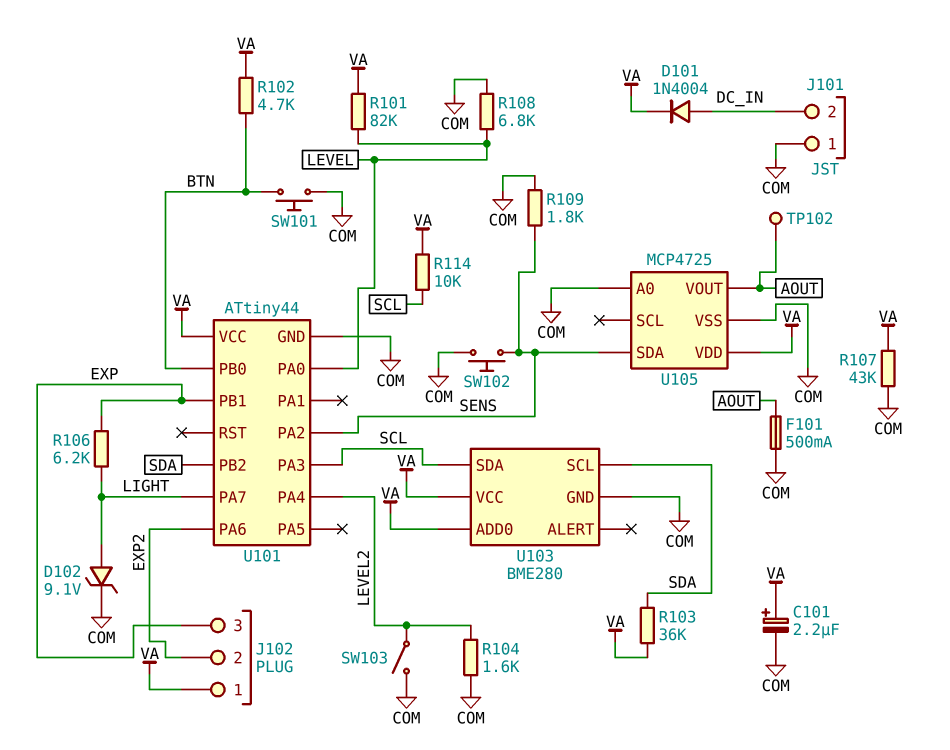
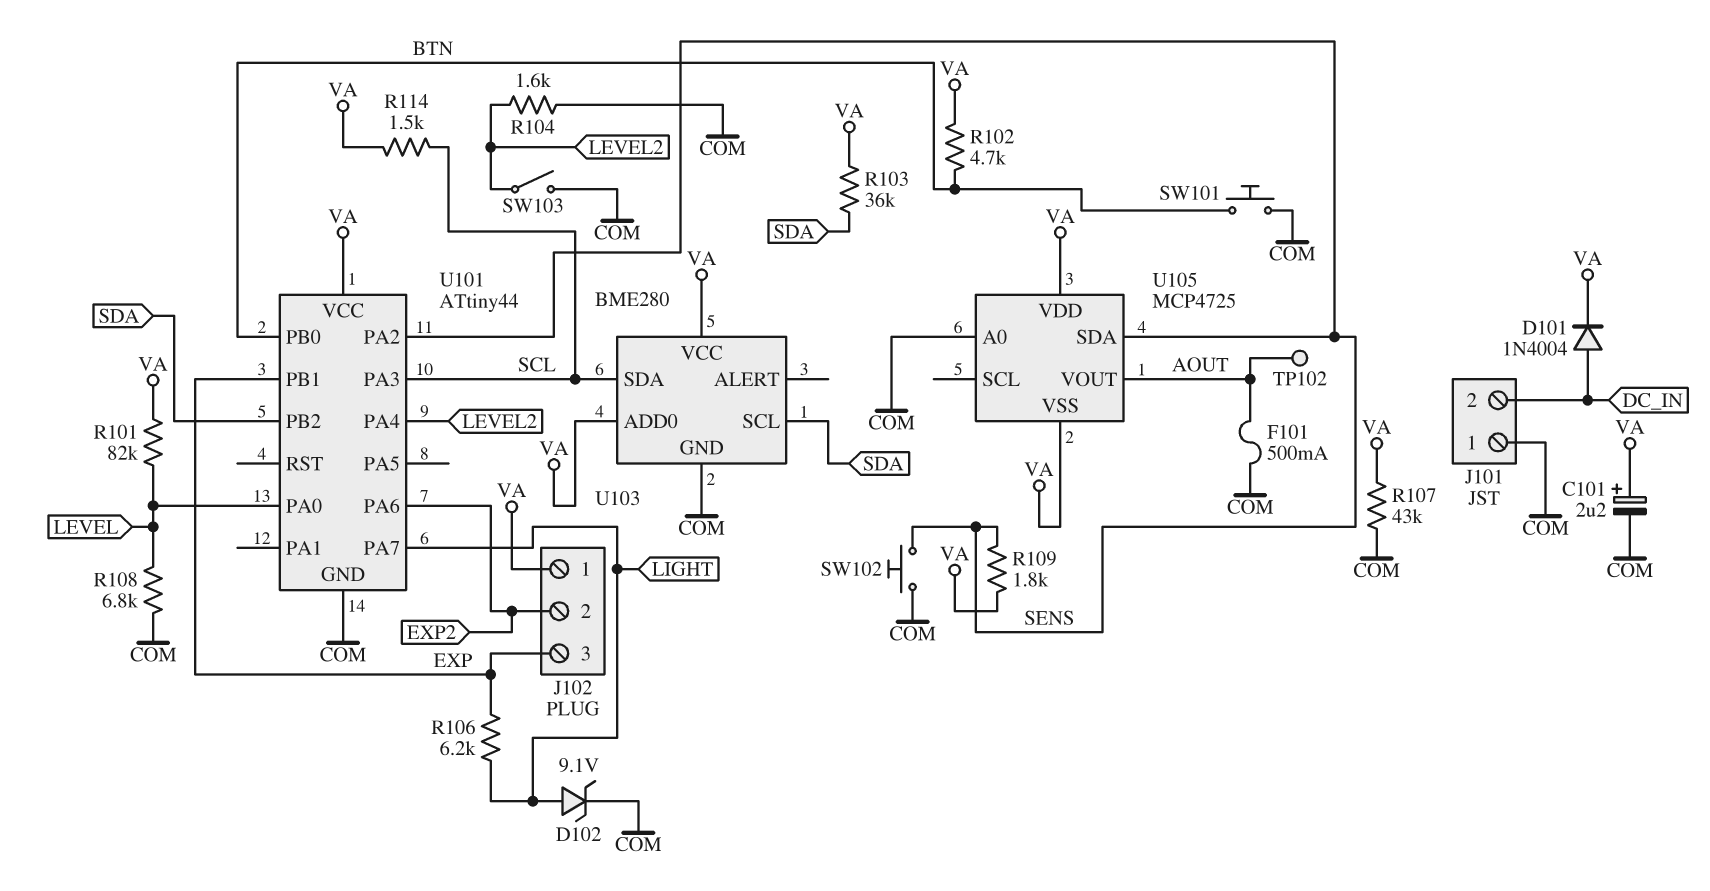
R109: 1.8k (COM, SENS) -> 1.8k (SENS, VA)
R114: 10k (SCL, VA) -> 1.5k (SCL, VA)
U105 pin VSS: COM -> VA

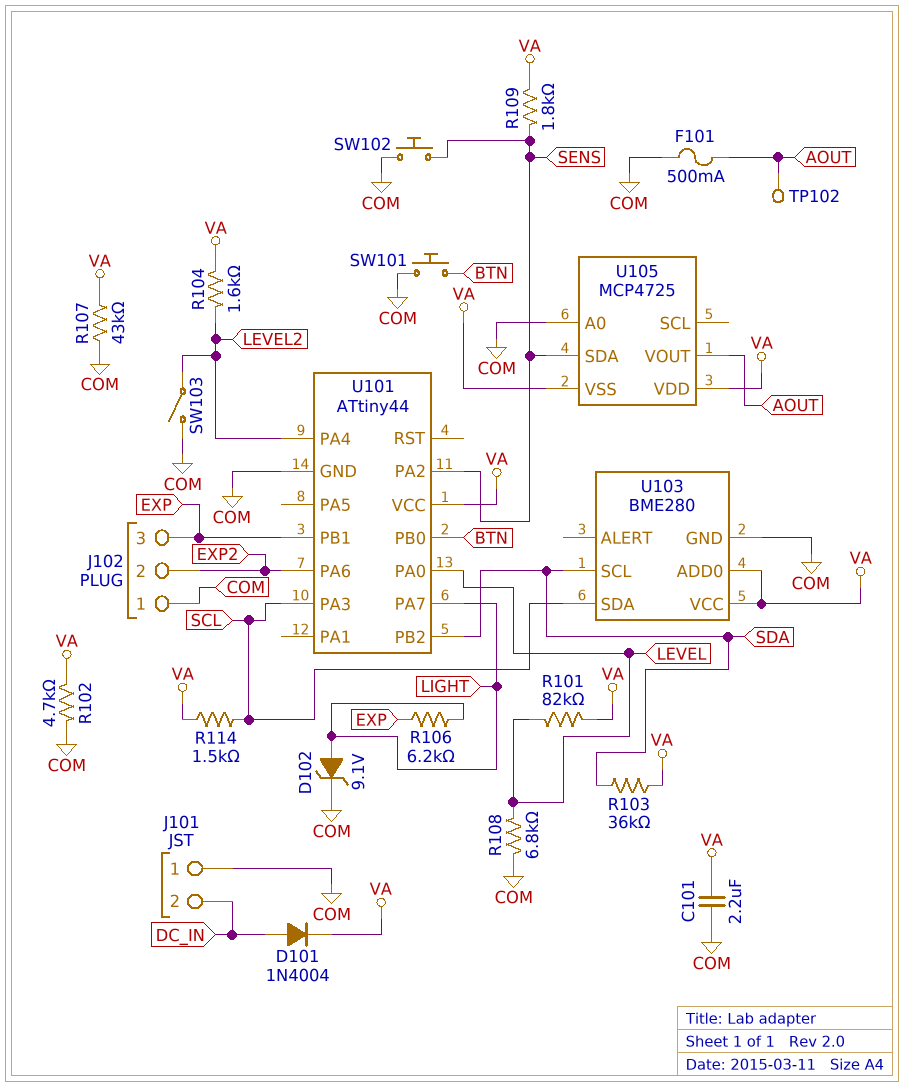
C101: 2.2uF (plus VA, minus COM) -> 2.2uF (COM, VA)
J102 pin 1: VA -> COM
R102: 4.7k (BTN, VA) -> 4.7k (COM, VA)
R104: 1.6k (COM, LEVEL2) -> 1.6k (LEVEL2, VA)

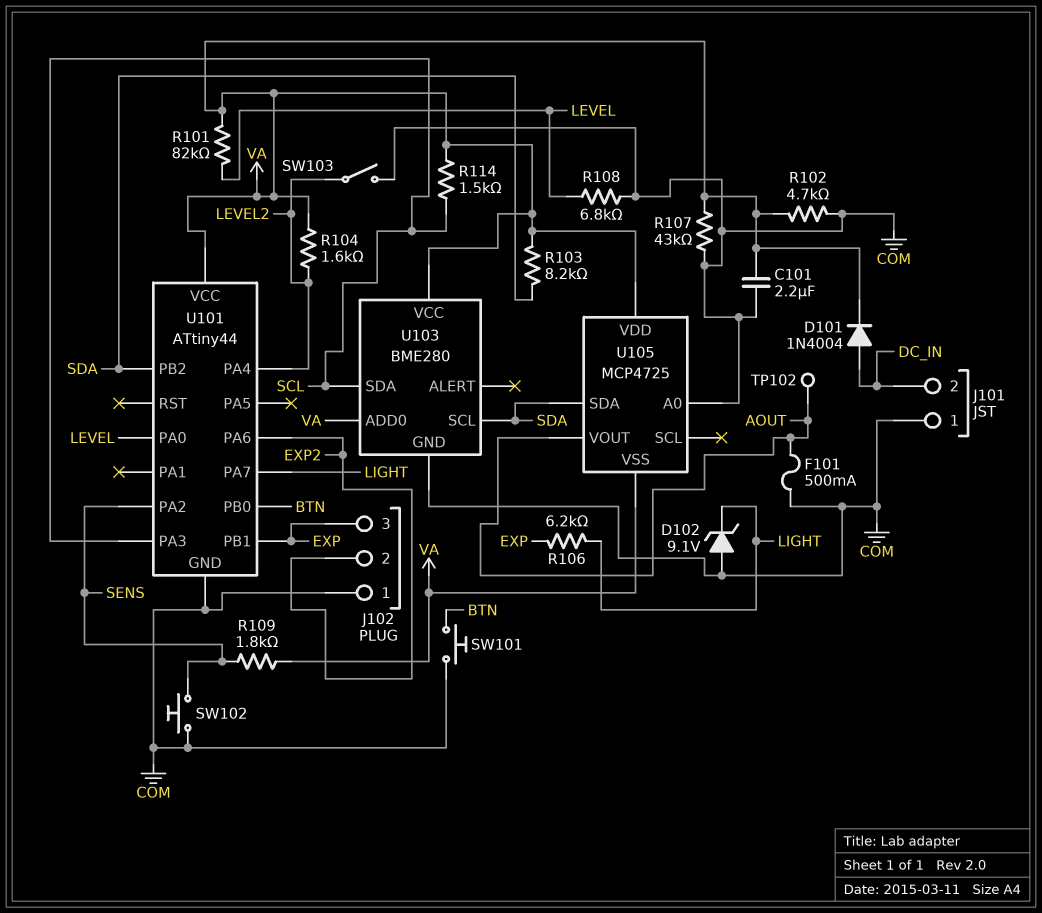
D102: zener 9.1V (A LIGHT, K COM) -> zener 9.1V (A COM, K LIGHT)
R103: 36k (SDA, VA) -> 8.2k (SDA, VA)
U105 pin SDA: SENS -> SDA

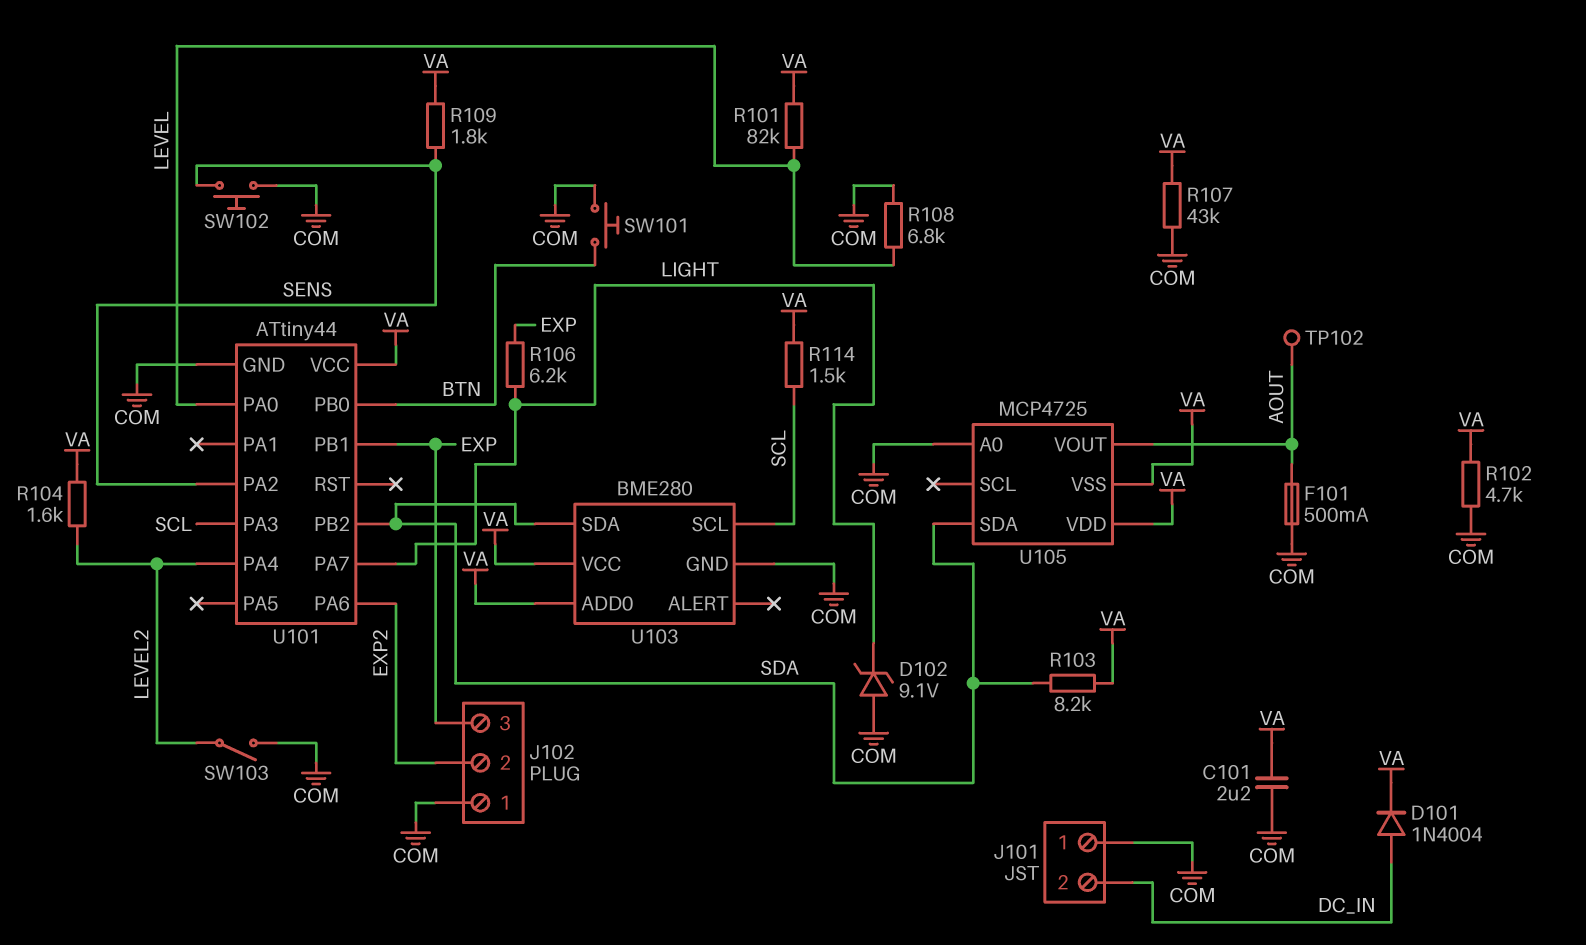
U103 pin SCL: SDA -> SCL
U103 pin SDA: SCL -> SDA

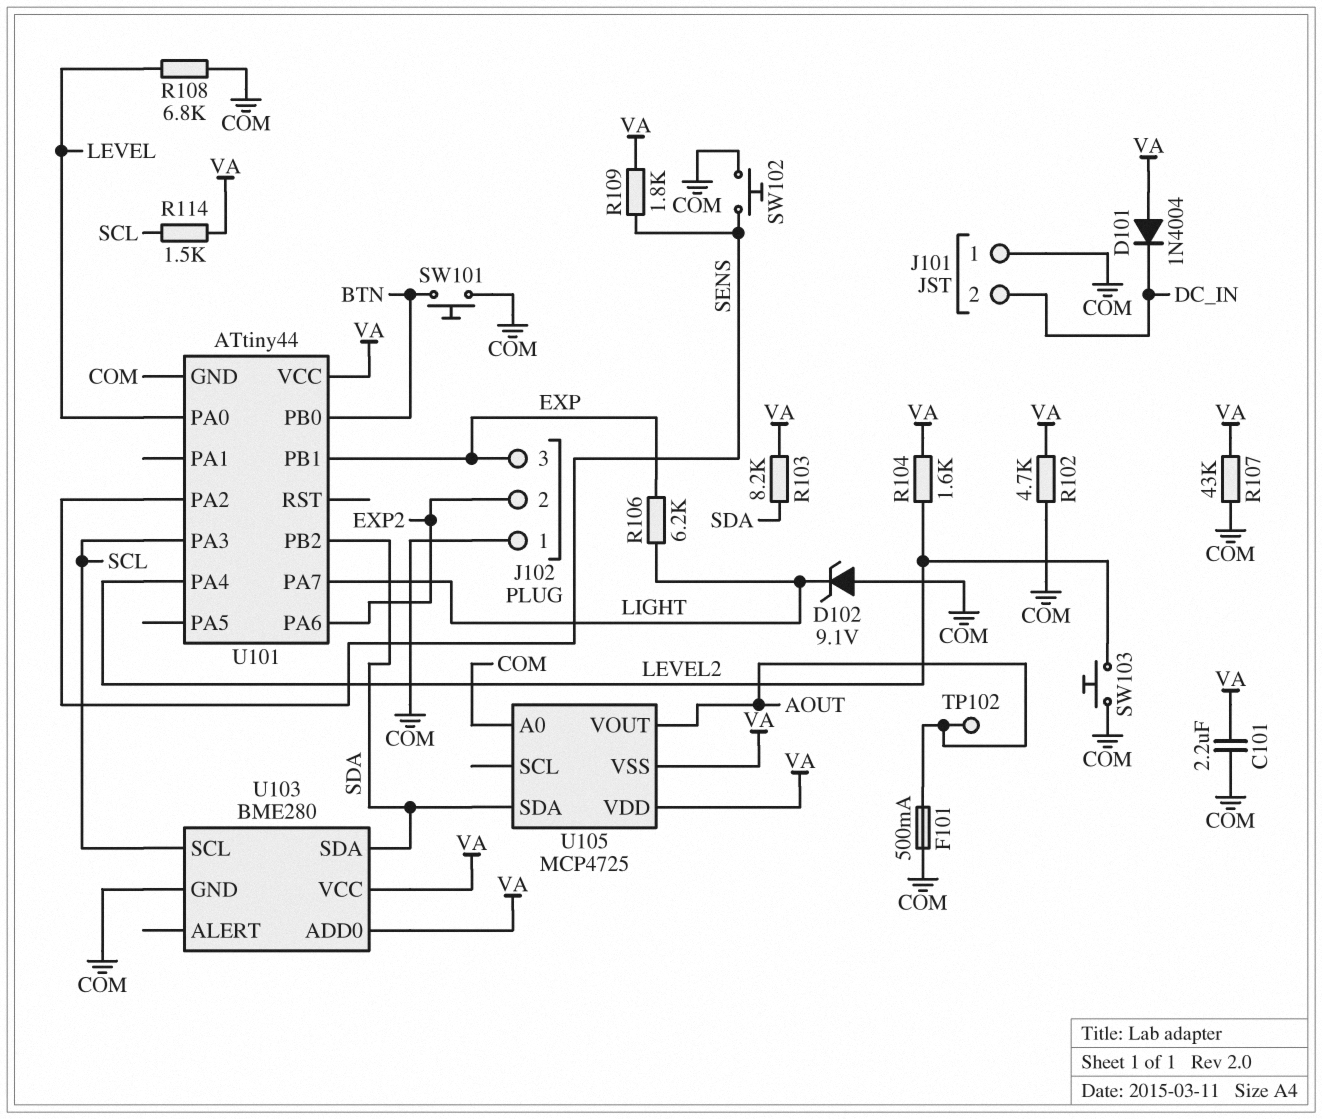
D101: diode 1N4004 (A DC_IN, K VA) -> diode 1N4004 (A VA, K DC_IN)
R101: 82k (LEVEL, VA) -> none
SW103: switch (COM, LEVEL2) -> button (COM, LEVEL2)

